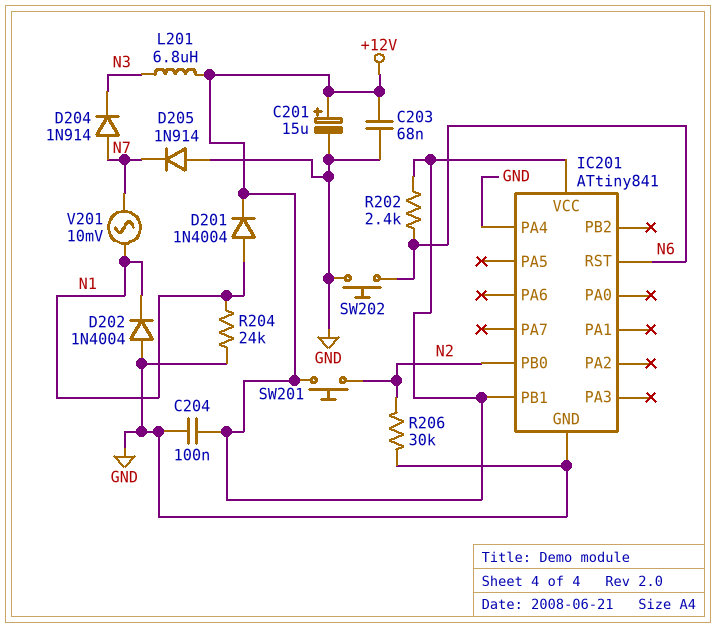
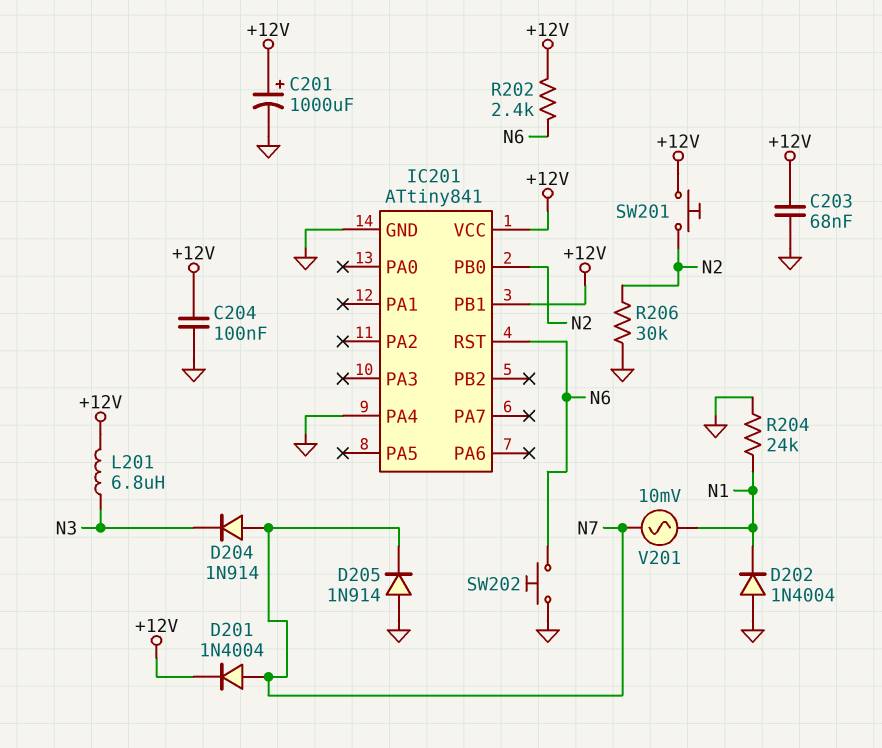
C201: 15uF (plus +12V, minus GND) -> 1000uF (plus +12V, minus GND)
D201: diode 1N4004 (A N1, K +12V) -> diode 1N4004 (A N7, K +12V)

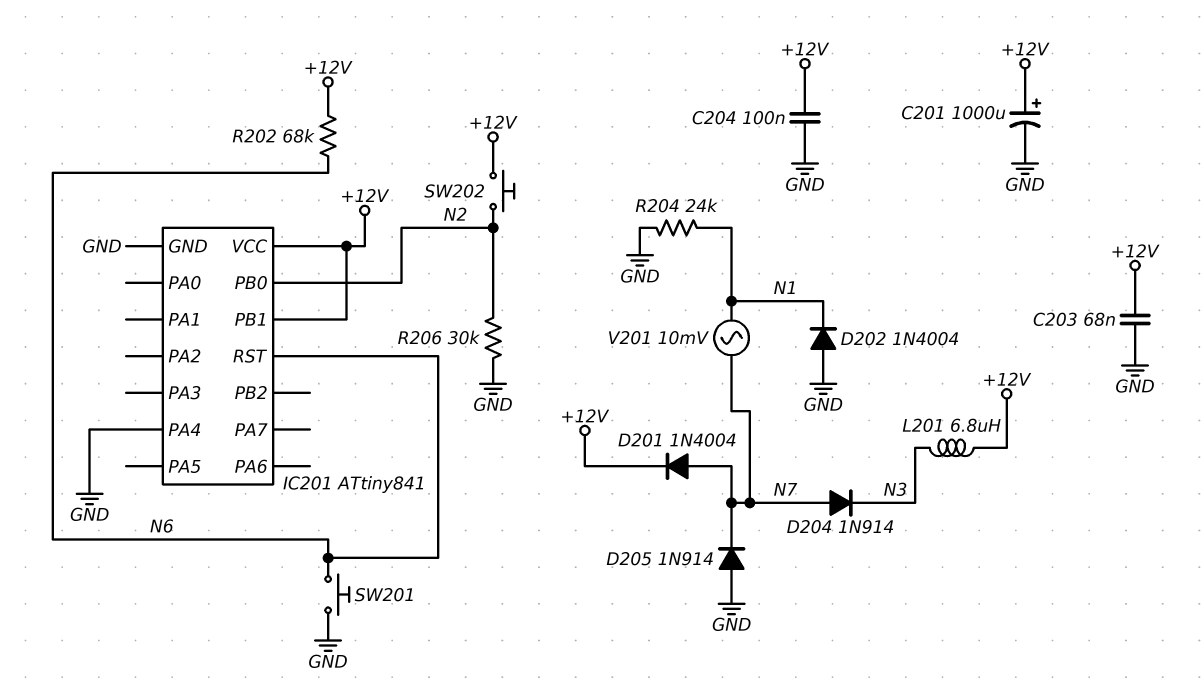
R202: 2.4k (+12V, N6) -> 68k (+12V, N6)
SW201: button (+12V, N2) -> button (GND, N6)
SW202: button (GND, N6) -> button (+12V, N2)

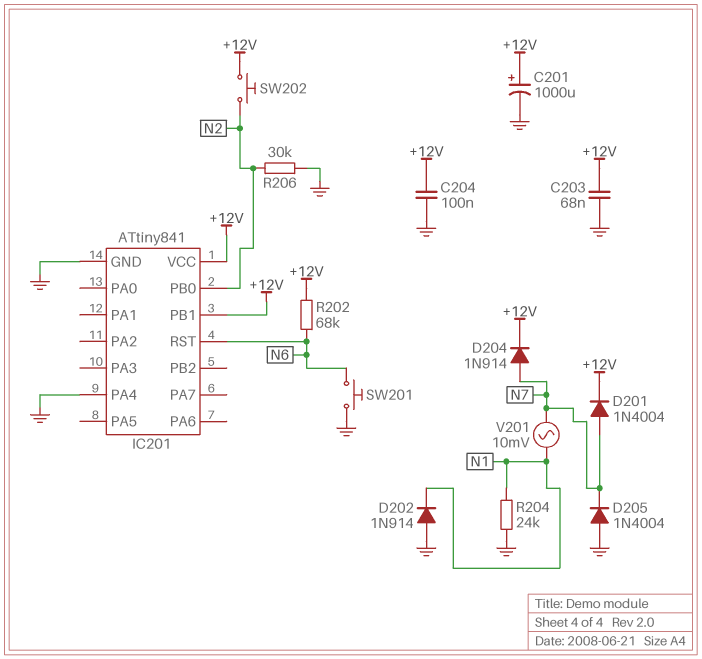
D202: diode 1N4004 (A GND, K N1) -> diode 1N914 (A GND, K N1)
D204: diode 1N914 (A N7, K N3) -> diode 1N914 (A N7, K +12V)
D205: diode 1N914 (A GND, K N7) -> diode 1N4004 (A GND, K N7)
L201: 6.8uH (+12V, N3) -> none

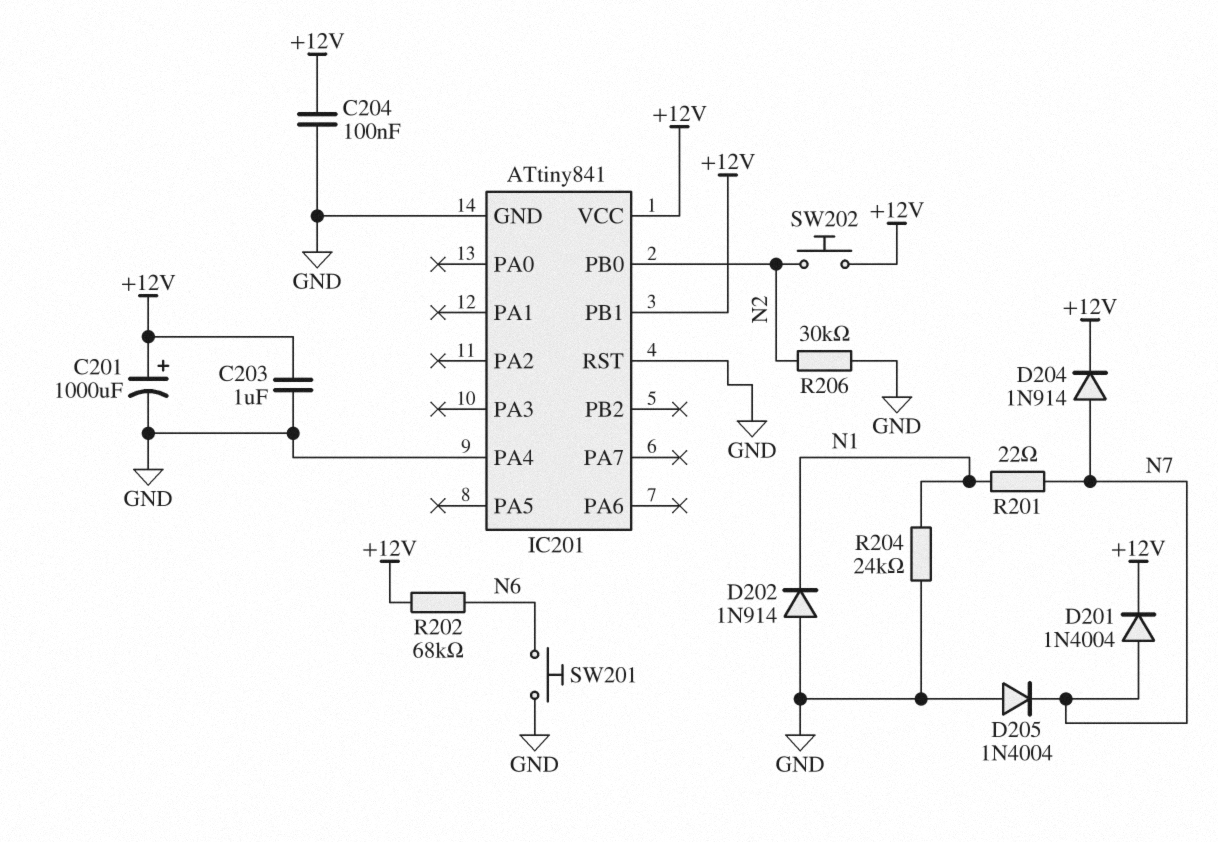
C203: 68nF (+12V, GND) -> 1uF (+12V, GND)
IC201 pin RST: N6 -> GND
R201: none -> 22 (N1, N7)
V201: AC 10mV (N1, N7) -> none

